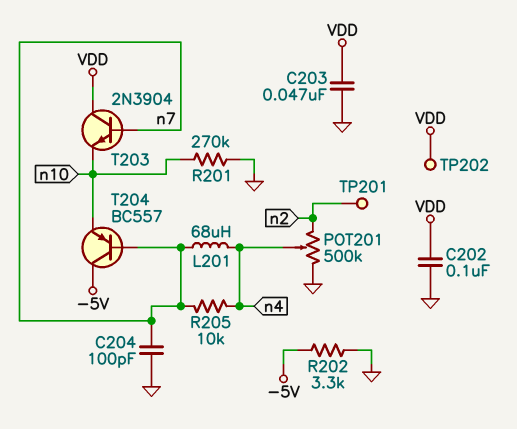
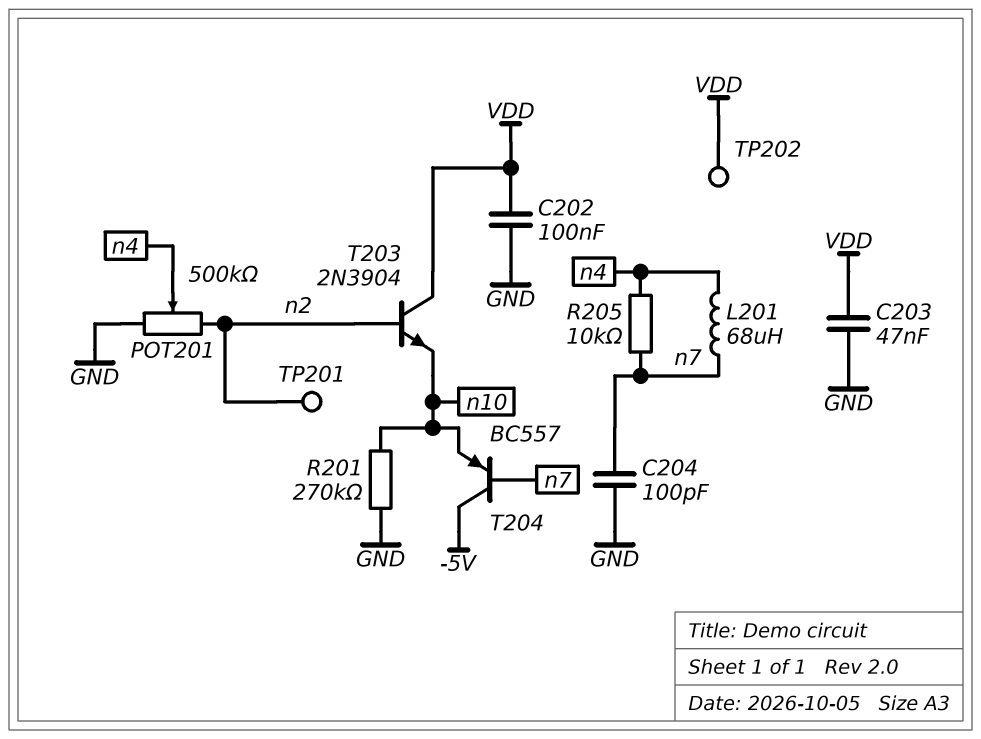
R202: 3.3k (-5V, GND) -> none
T203: NPN 2N3904 (B n7, C VDD, E n10) -> NPN 2N3904 (B n2, C VDD, E n10)

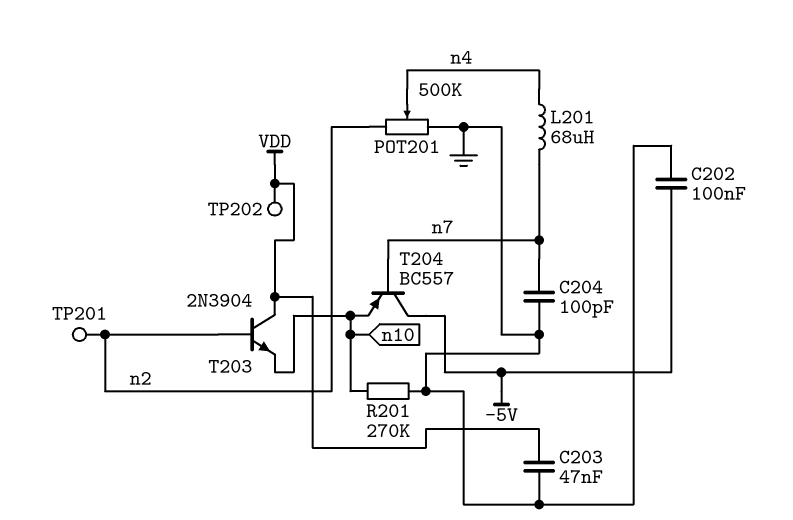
C202: 100nF (GND, VDD) -> 100nF (-5V, GND)
R205: 10k (n4, n7) -> none

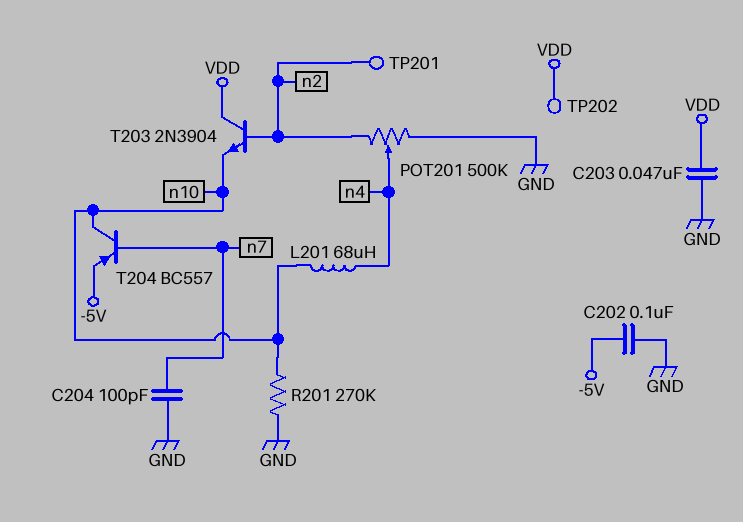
L201: 68uH (n4, n7) -> 68uH (n4, n10)
T204: PNP BC557 (B n7, C -5V, E n10) -> PNP BC557 (B n7, C n10, E -5V)

